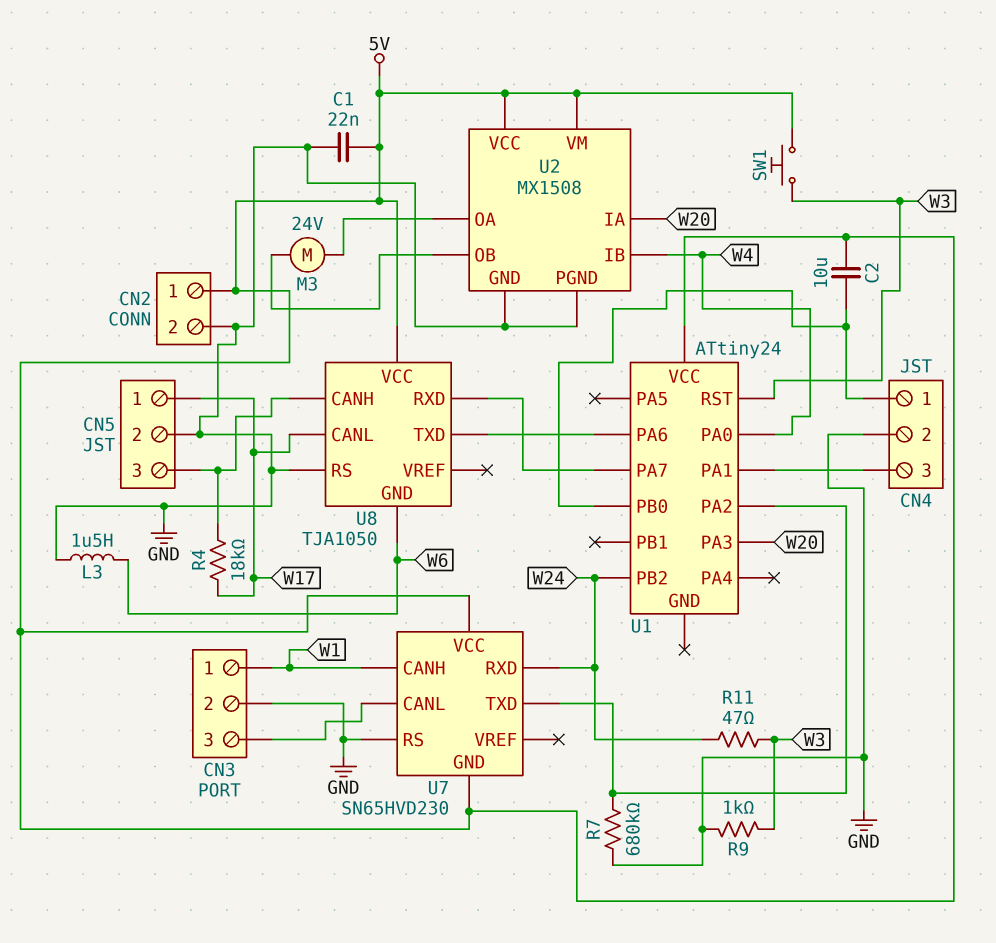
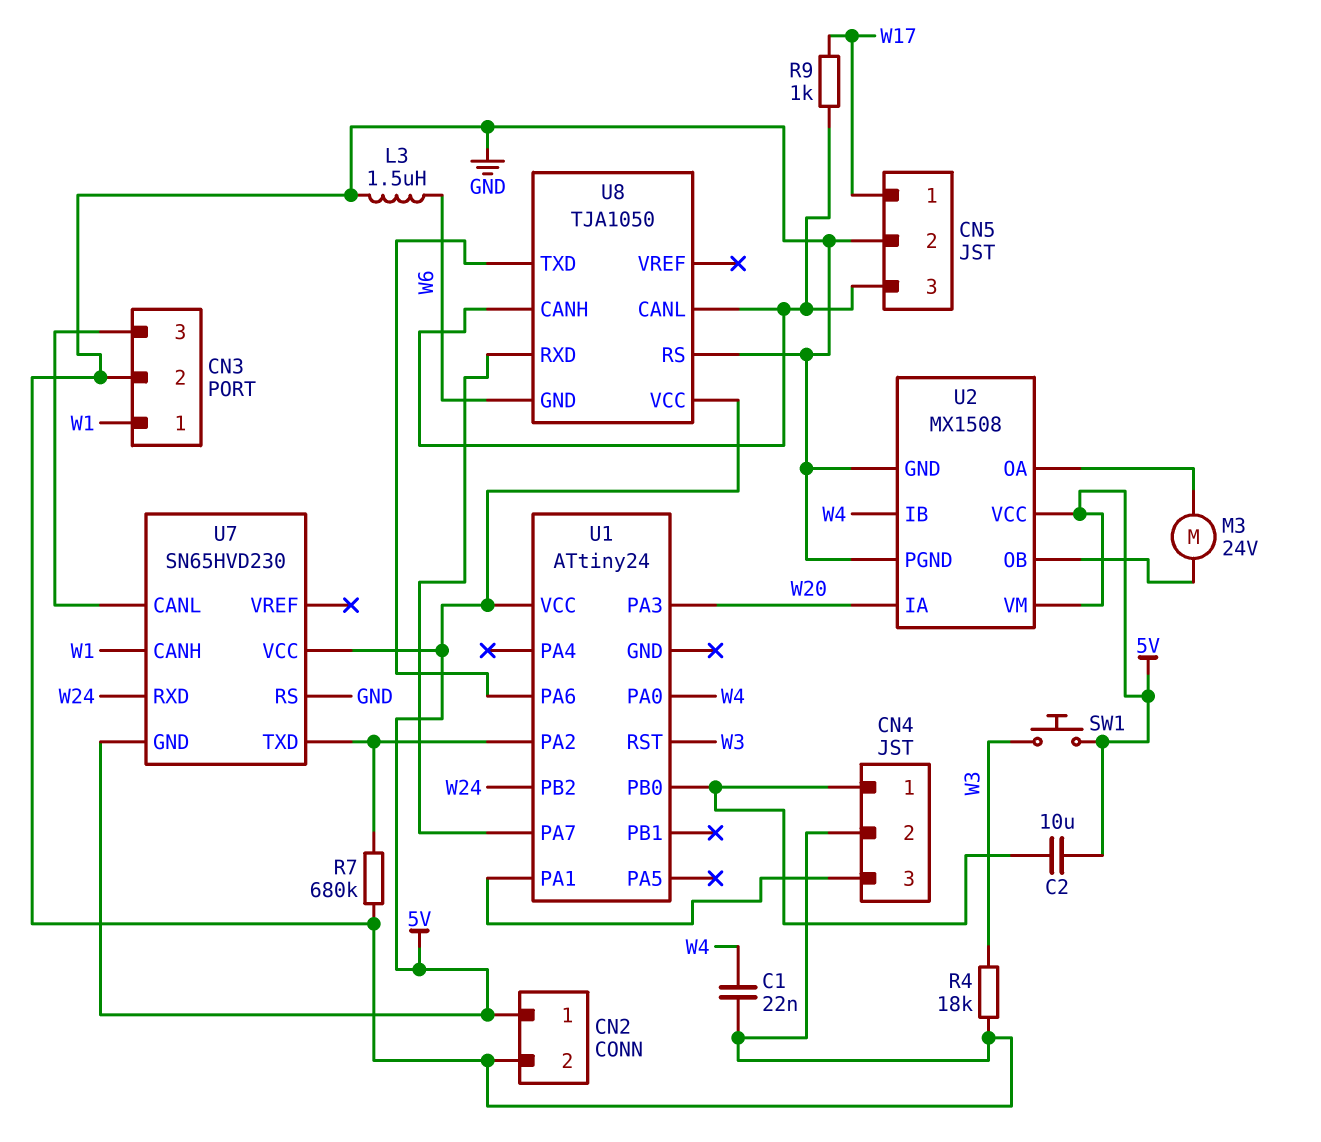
C1: 22nF (5V, GND) -> 22nF (GND, W4)
R4: 18k (CN5/3, W17) -> 18k (GND, W3)
R9: 1k (GND, W3) -> 1k (CN5/3, W17)
R11: 47 (W3, W24) -> none
U8 pin CANL: W17 -> CN5/3

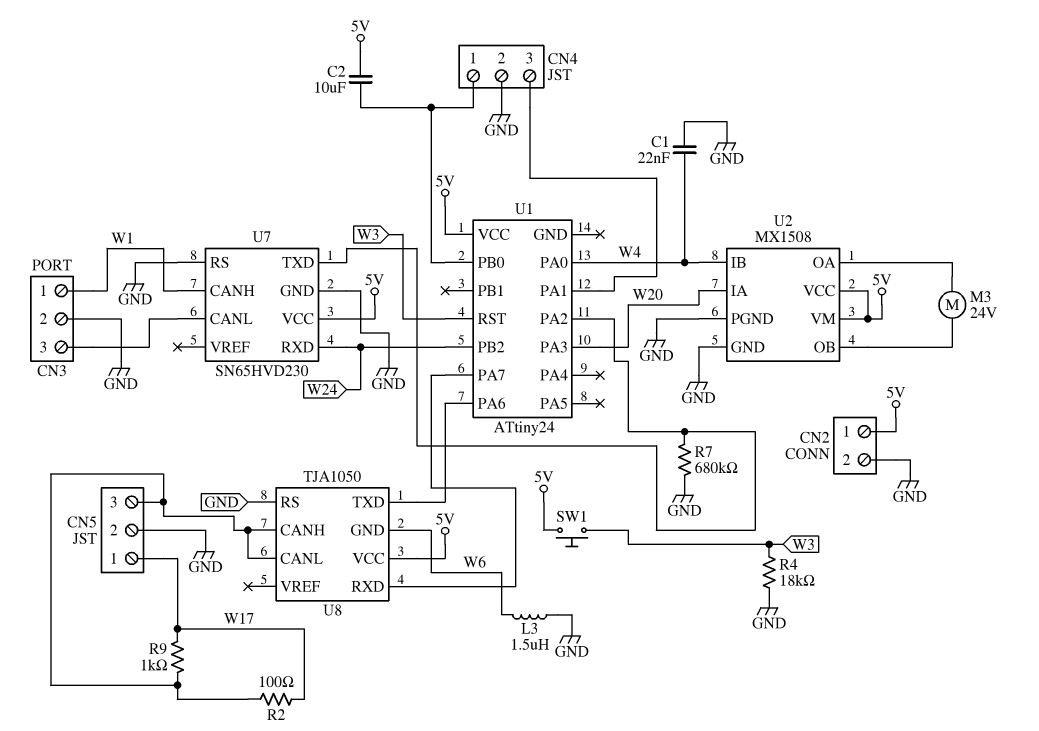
R2: none -> 100 (CN5/3, W17)
U7 pin GND: 5V -> GND

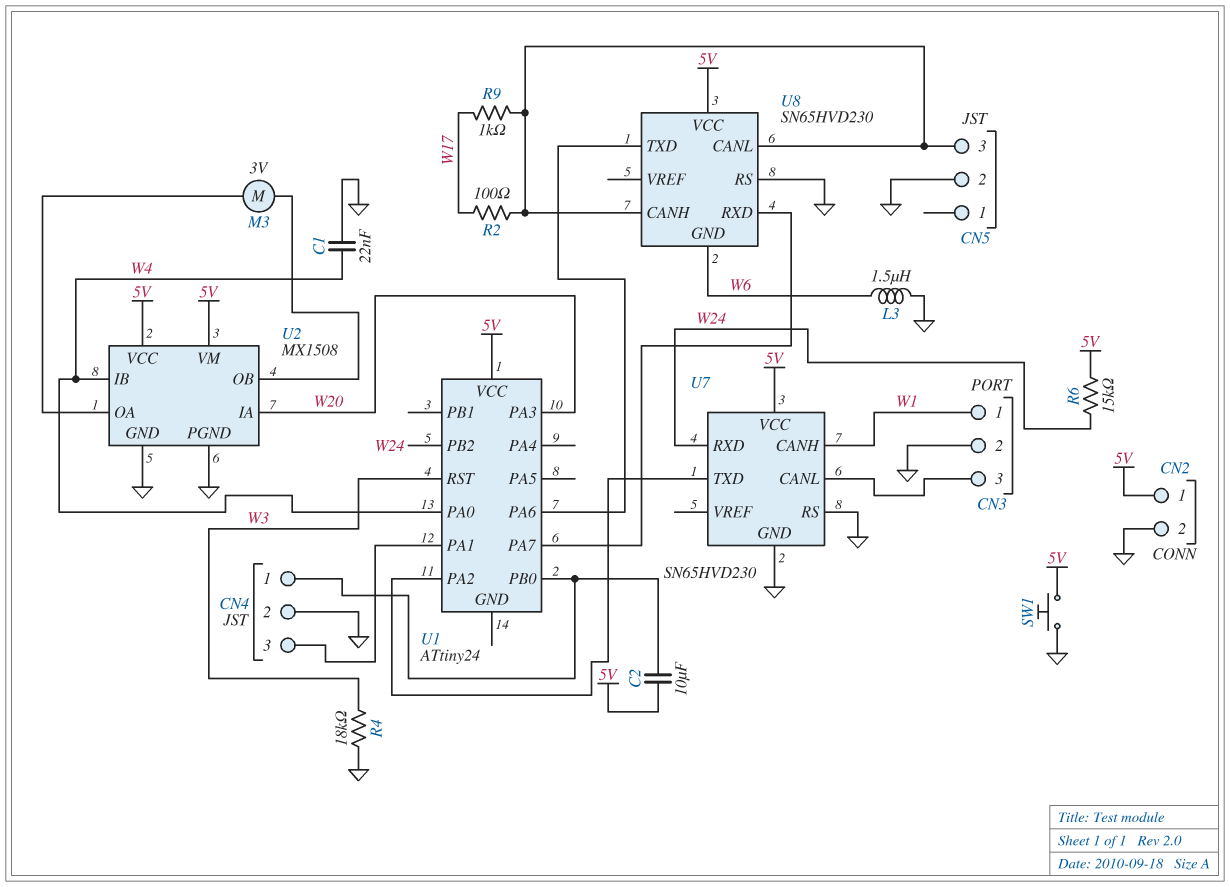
CN5 pin 1: W17 -> none
M3: motor 24V (U2/OA, U2/OB) -> motor 3V (U2/OA, U2/OB)
R6: none -> 15k (5V, W24)
R7: 680k (GND, U1/PA2) -> none
SW1: button (5V, W3) -> button (5V, GND)
U8: TJA1050 -> SN65HVD230

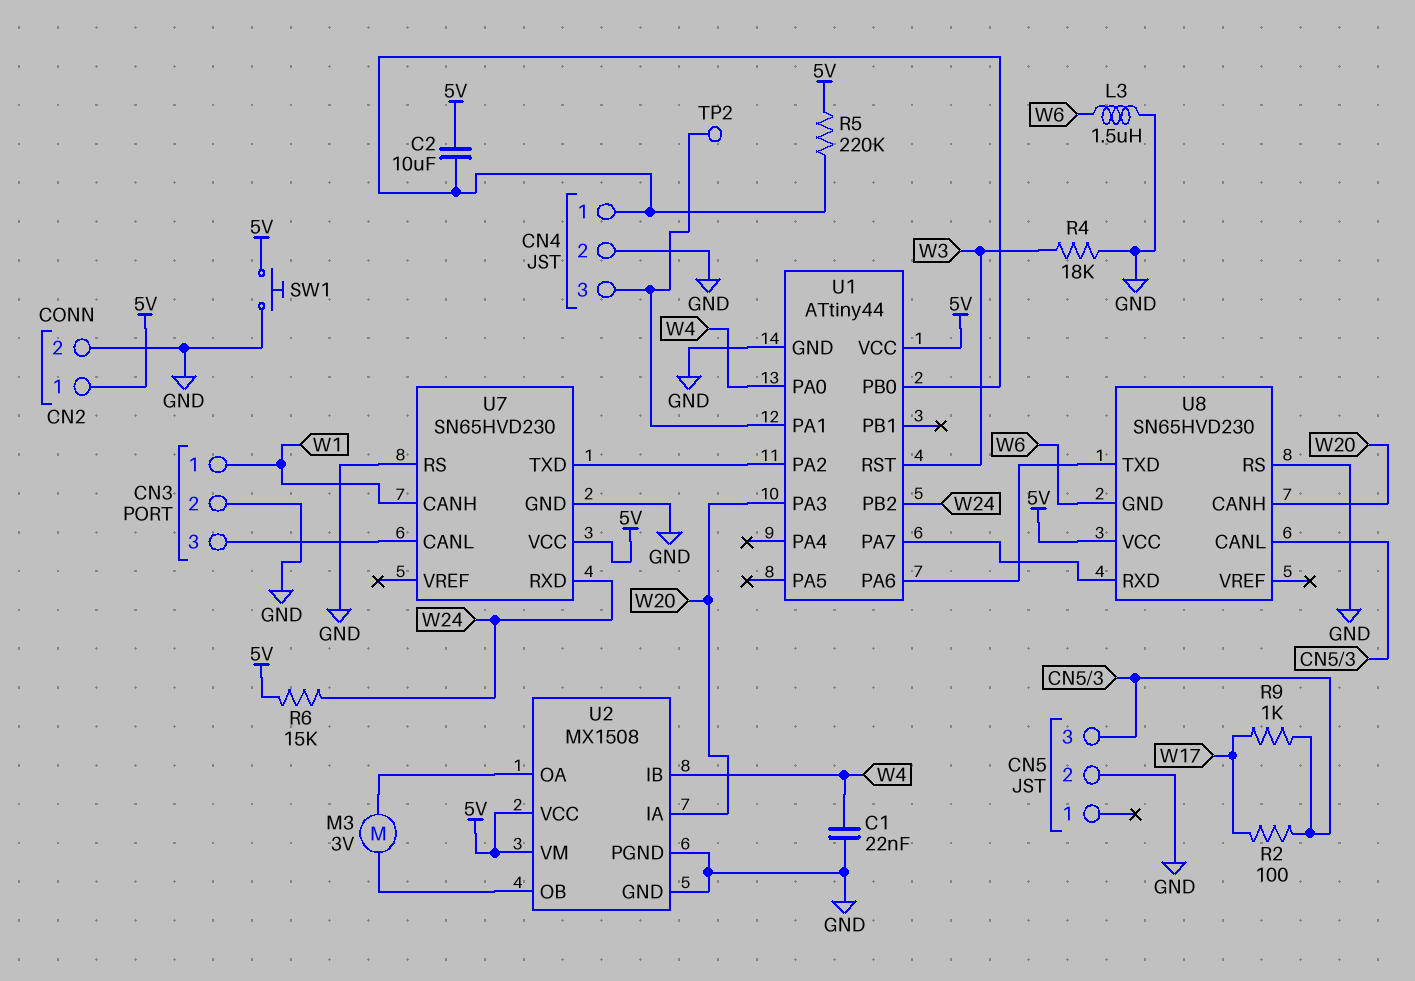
R5: none -> 220k (5V, CN4/1)
TP2: none -> test point (CN4/3)
U1: ATtiny24 -> ATtiny44
U1 pin GND: none -> GND
U8 pin CANH: CN5/3 -> W20

